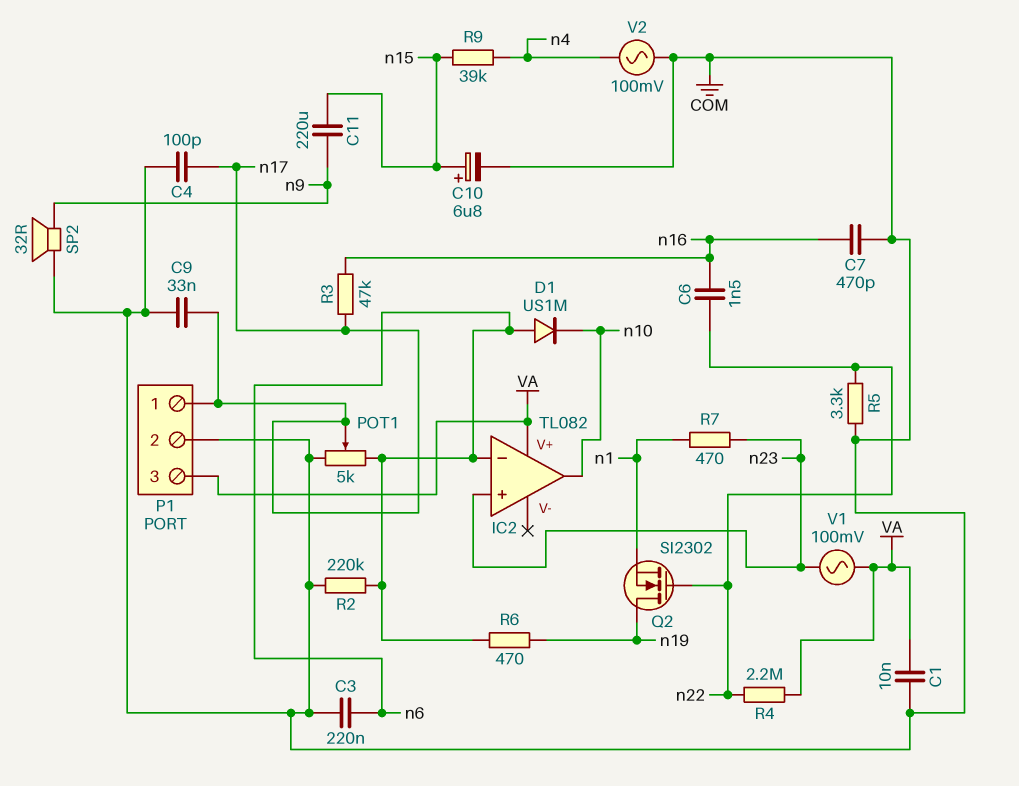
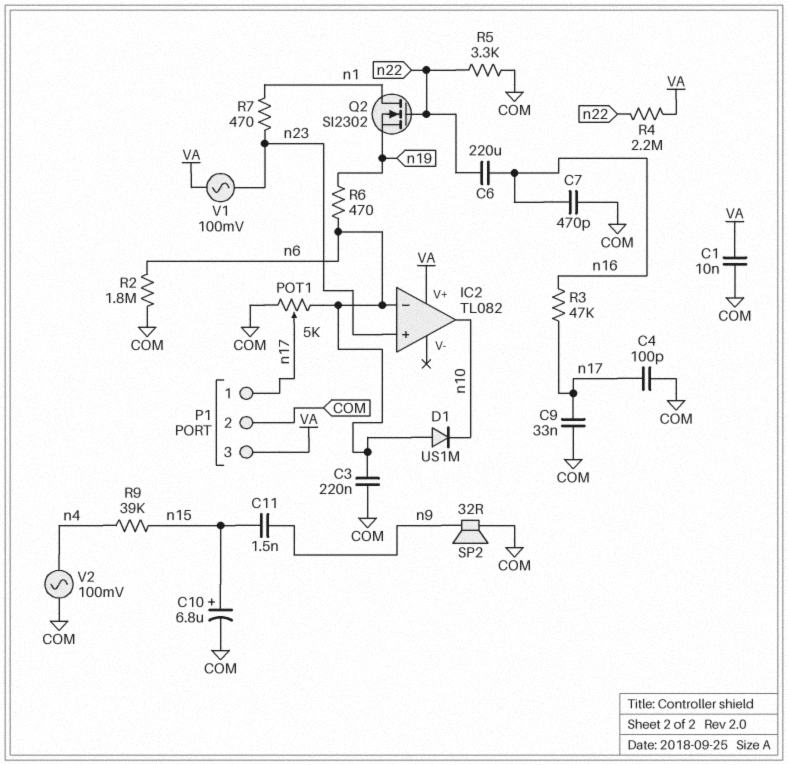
C6: 1.5nF (n16, n22) -> 220uF (n16, n22)
C11: 220uF (n9, n15) -> 1.5nF (n9, n15)
Q2: NMOS SI2302 (G n22, D n19, S n1) -> NMOS SI2302 (G n22, D n1, S n19)
R2: 220k (COM, n6) -> 1.8M (COM, n6)

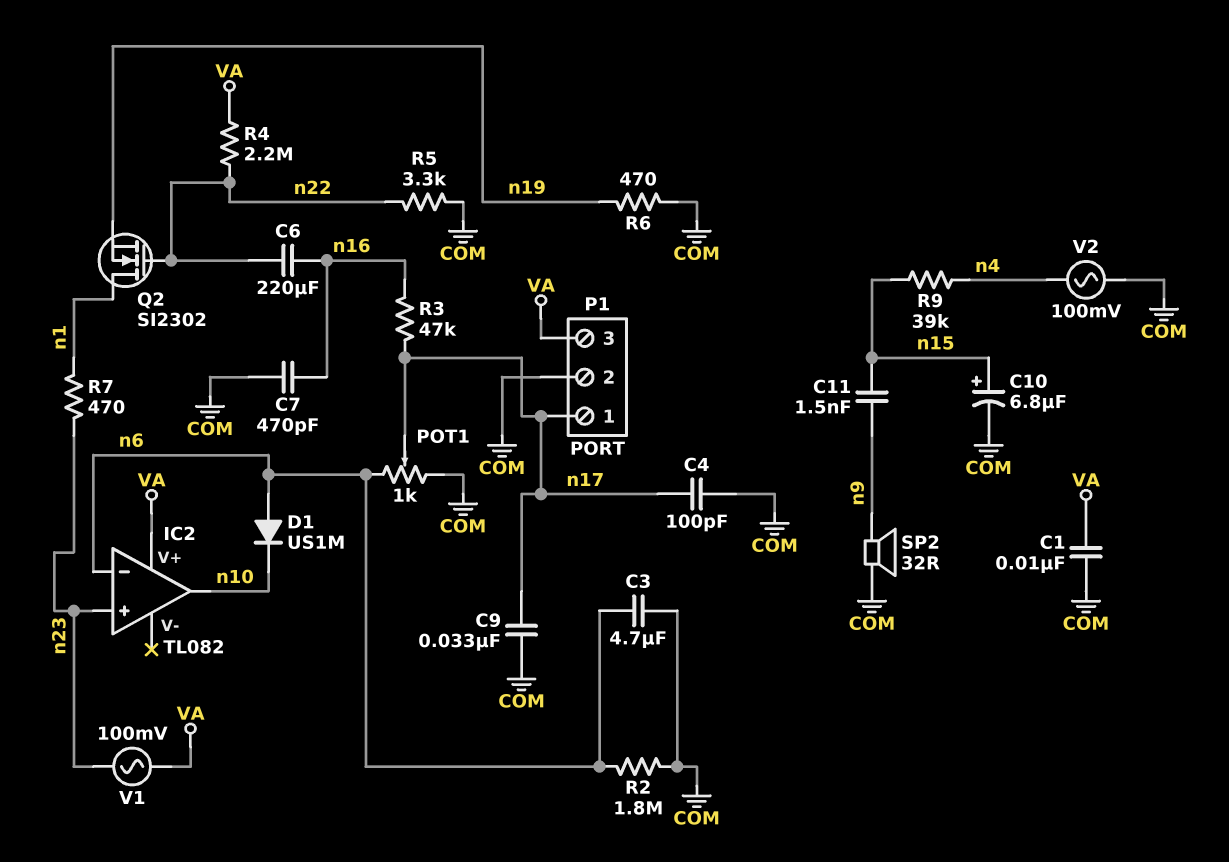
C3: 220nF (COM, n6) -> 4.7uF (COM, n6)
POT1: 5k (COM, n6, wiper n17) -> 1k (COM, n6, wiper n17)
R6: 470 (n6, n19) -> 470 (COM, n19)

